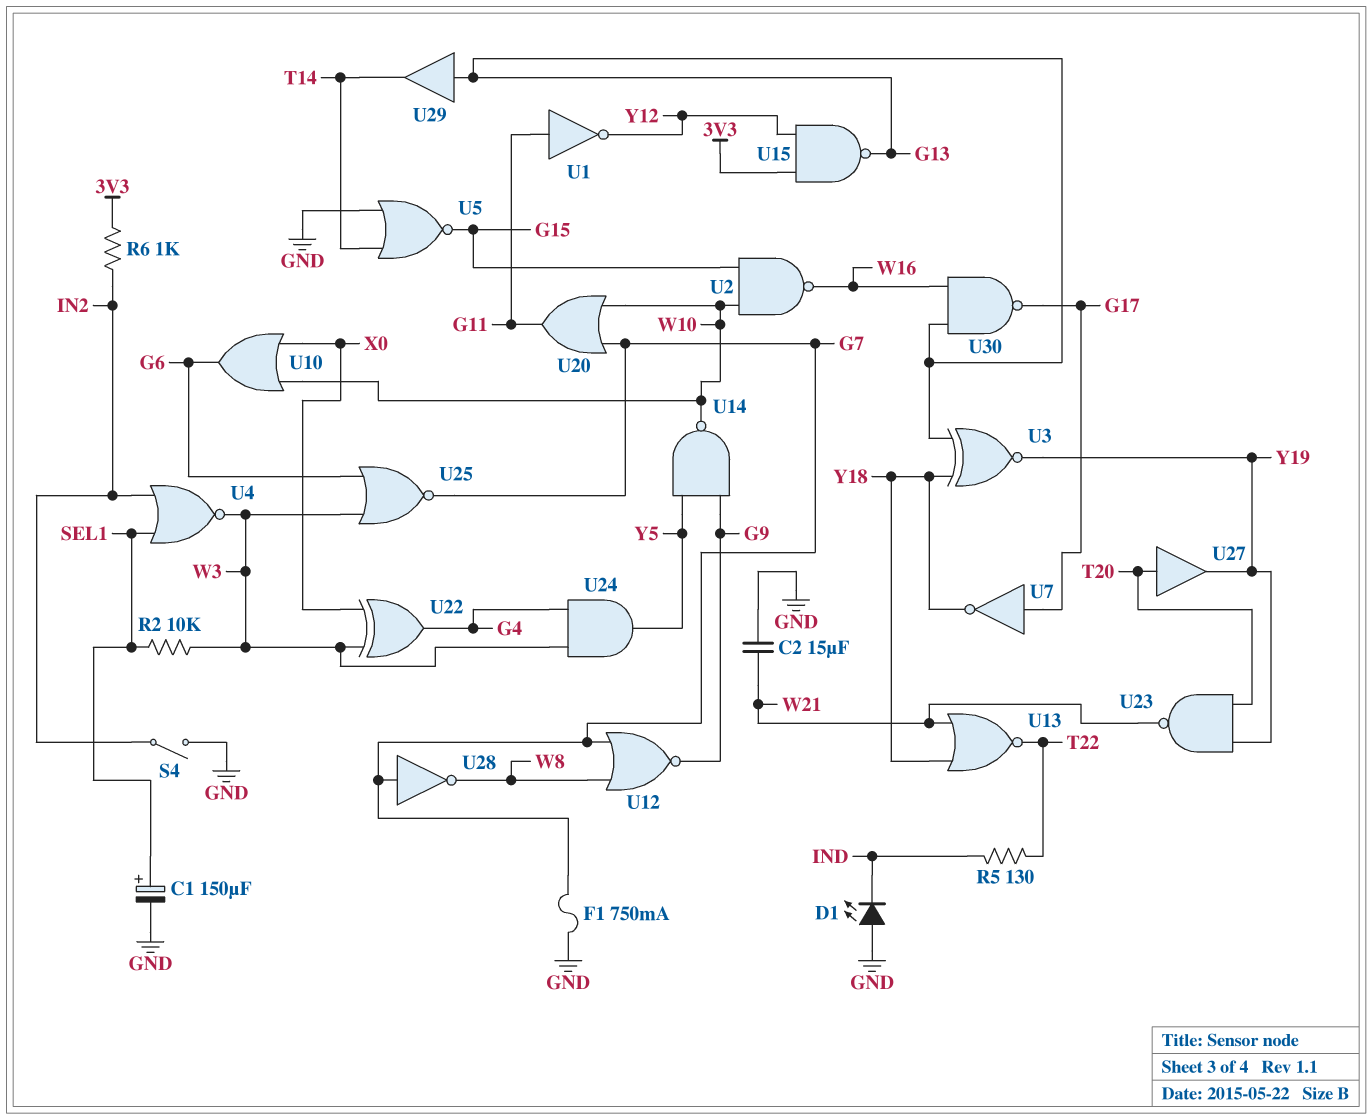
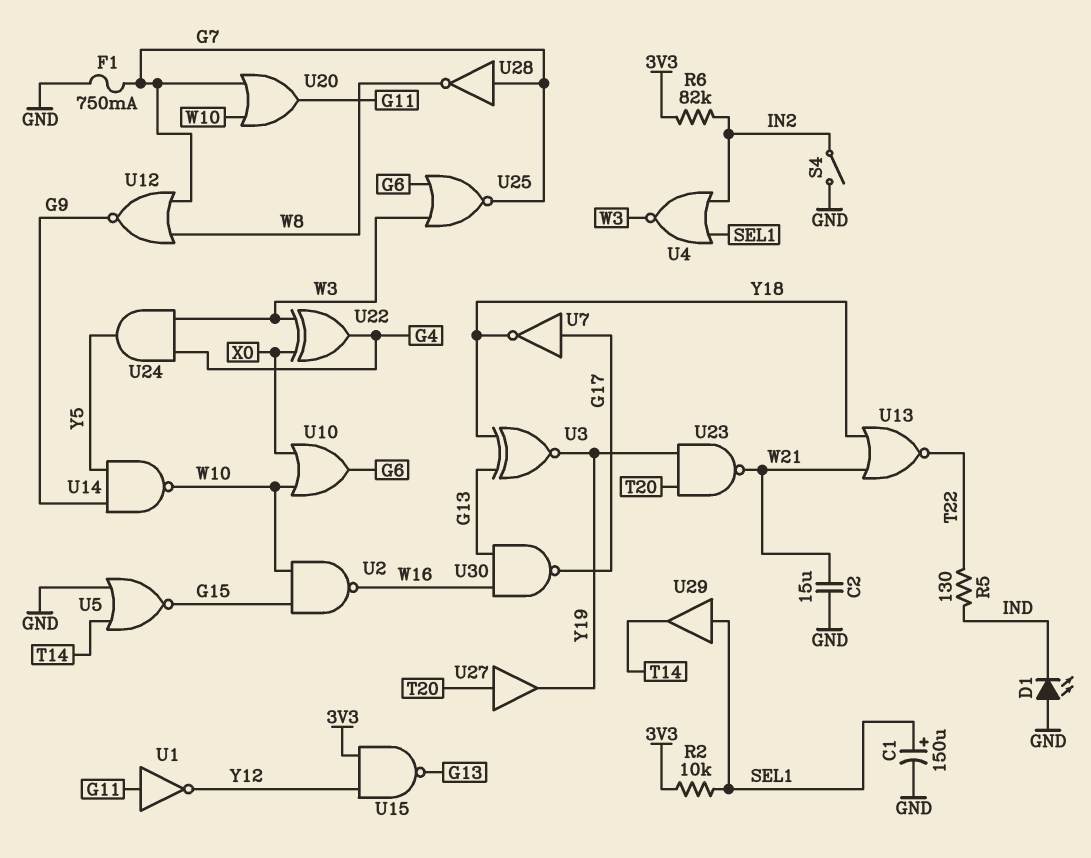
R2: 10k (SEL1, W3) -> 10k (3V3, SEL1)
R6: 1k (3V3, IN2) -> 82k (3V3, IN2)
U29: buffer (in G13, out T14) -> buffer (in SEL1, out T14)

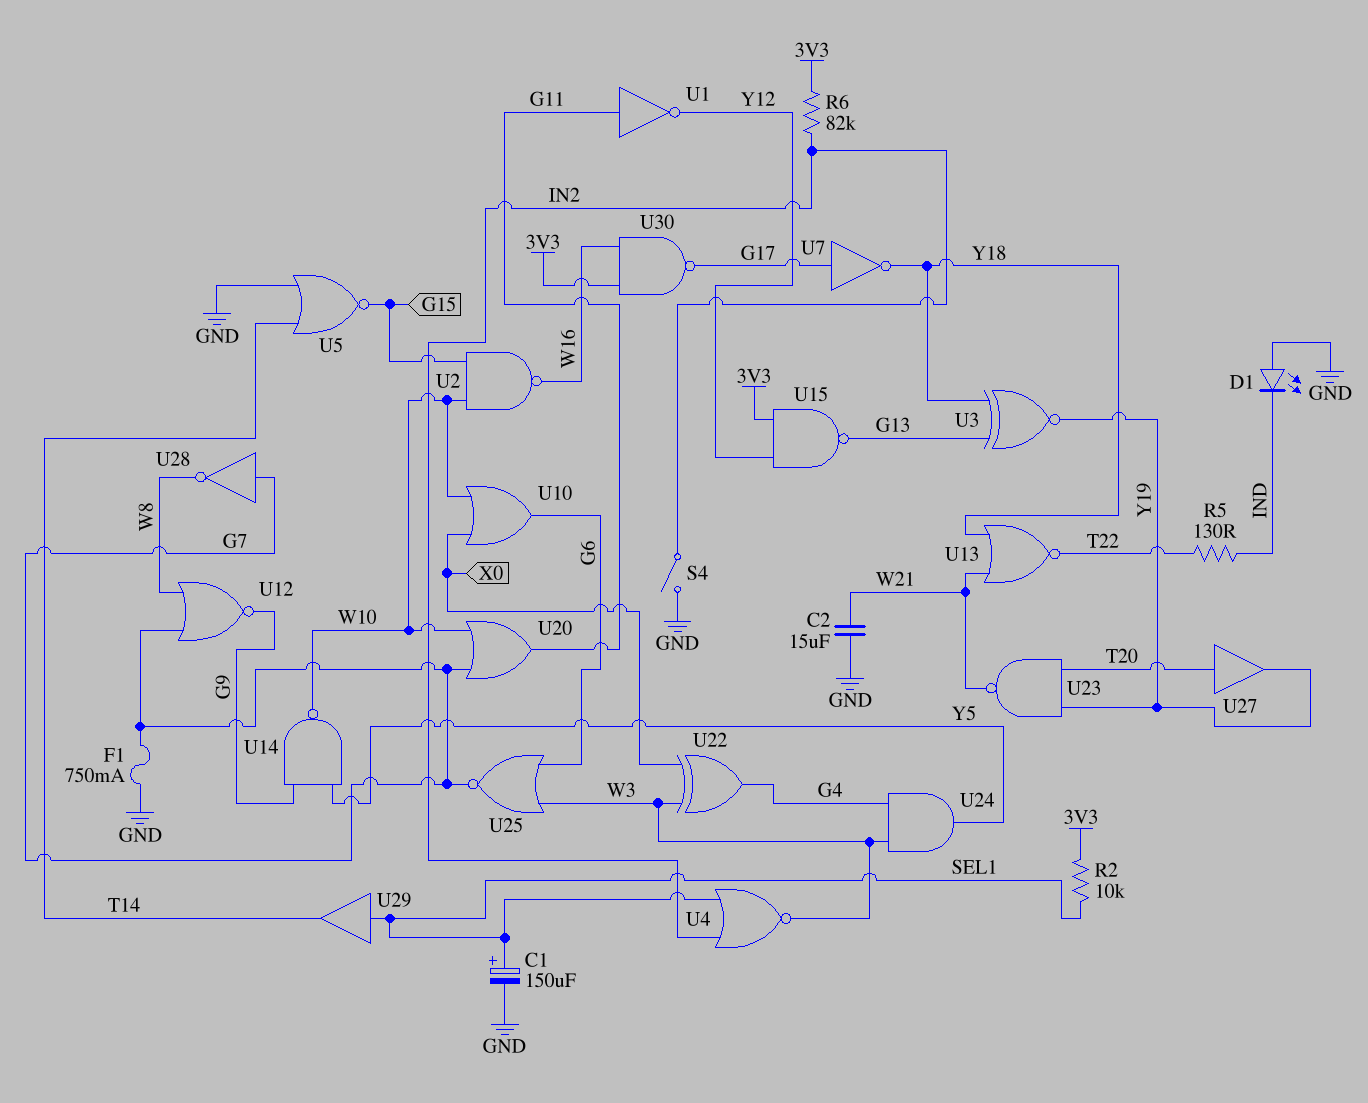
U30: NAND (in G13, in W16, out G17) -> NAND (in 3V3, in W16, out G17)

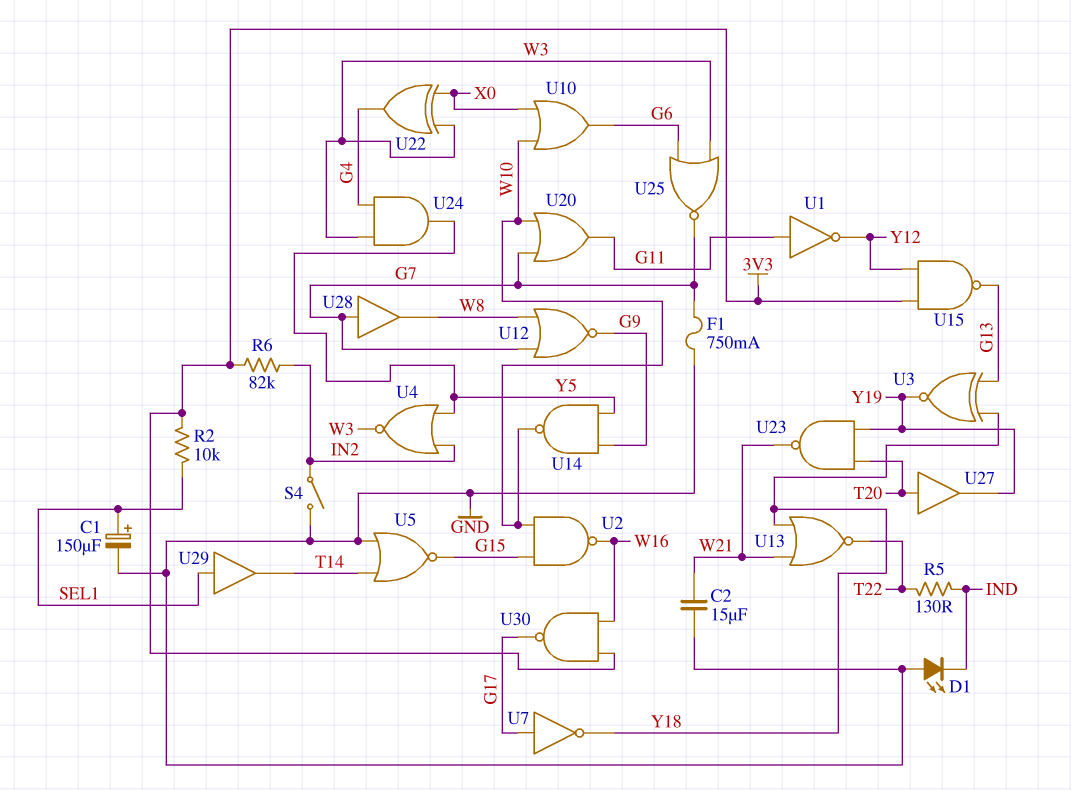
U4: NOR (in IN2, in SEL1, out W3) -> NOR (in IN2, in Y5, out W3)
U28: NOT (in G7, out W8) -> buffer (in G7, out W8)

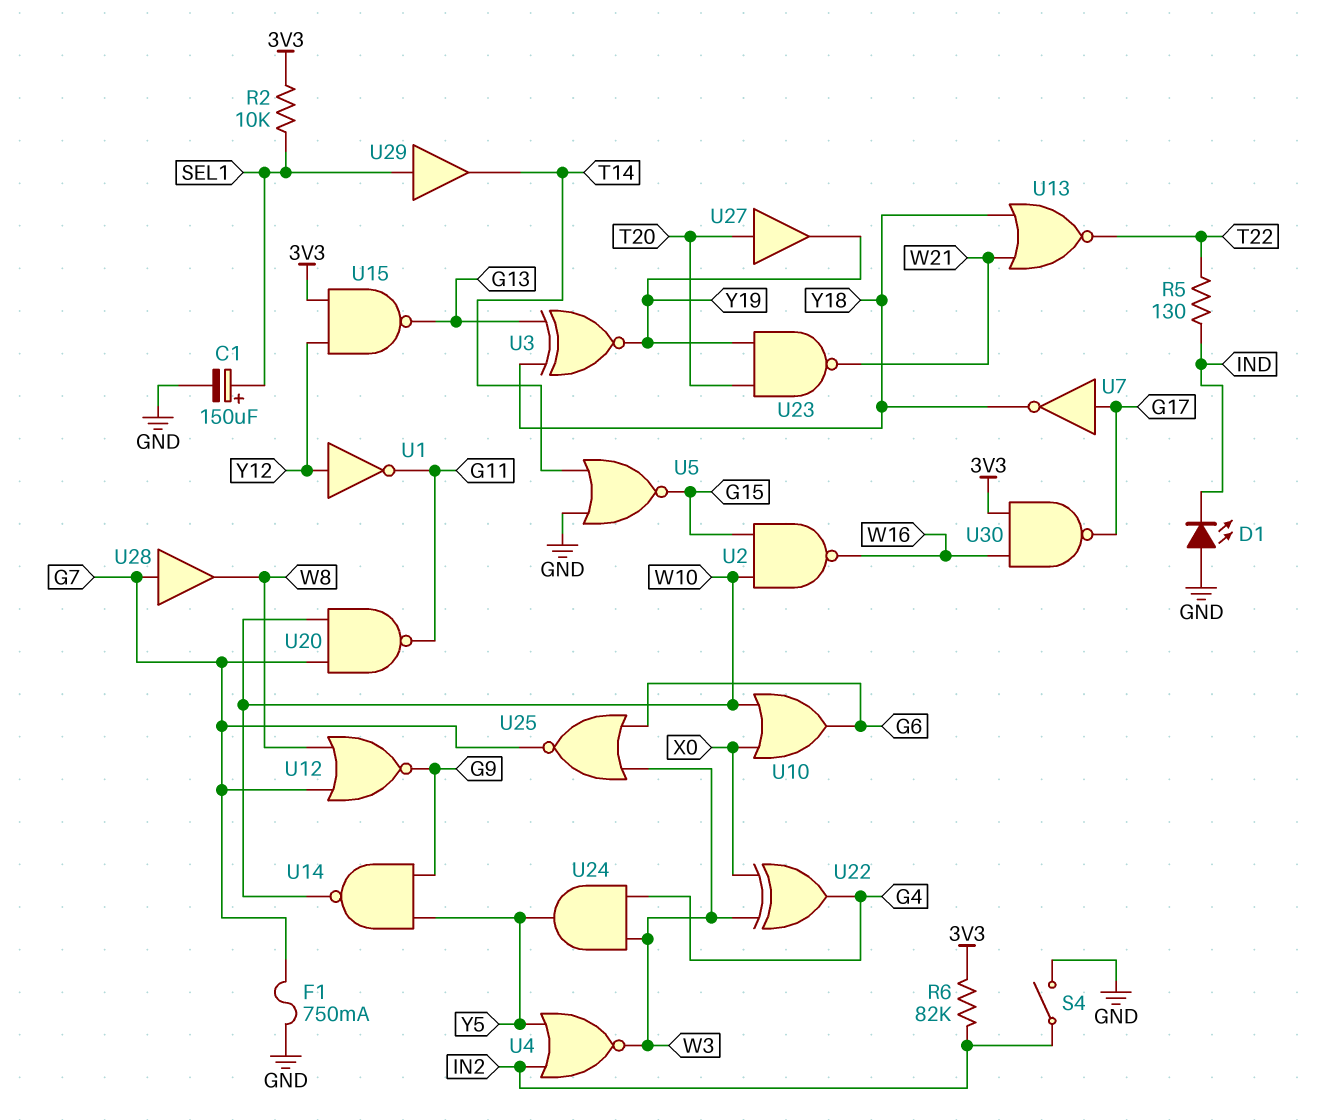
C2: 15uF (GND, W21) -> none
U1: NOT (in G11, out Y12) -> NOT (in Y12, out G11)
U20: OR (in G7, in W10, out G11) -> NAND (in G7, in W10, out G11)

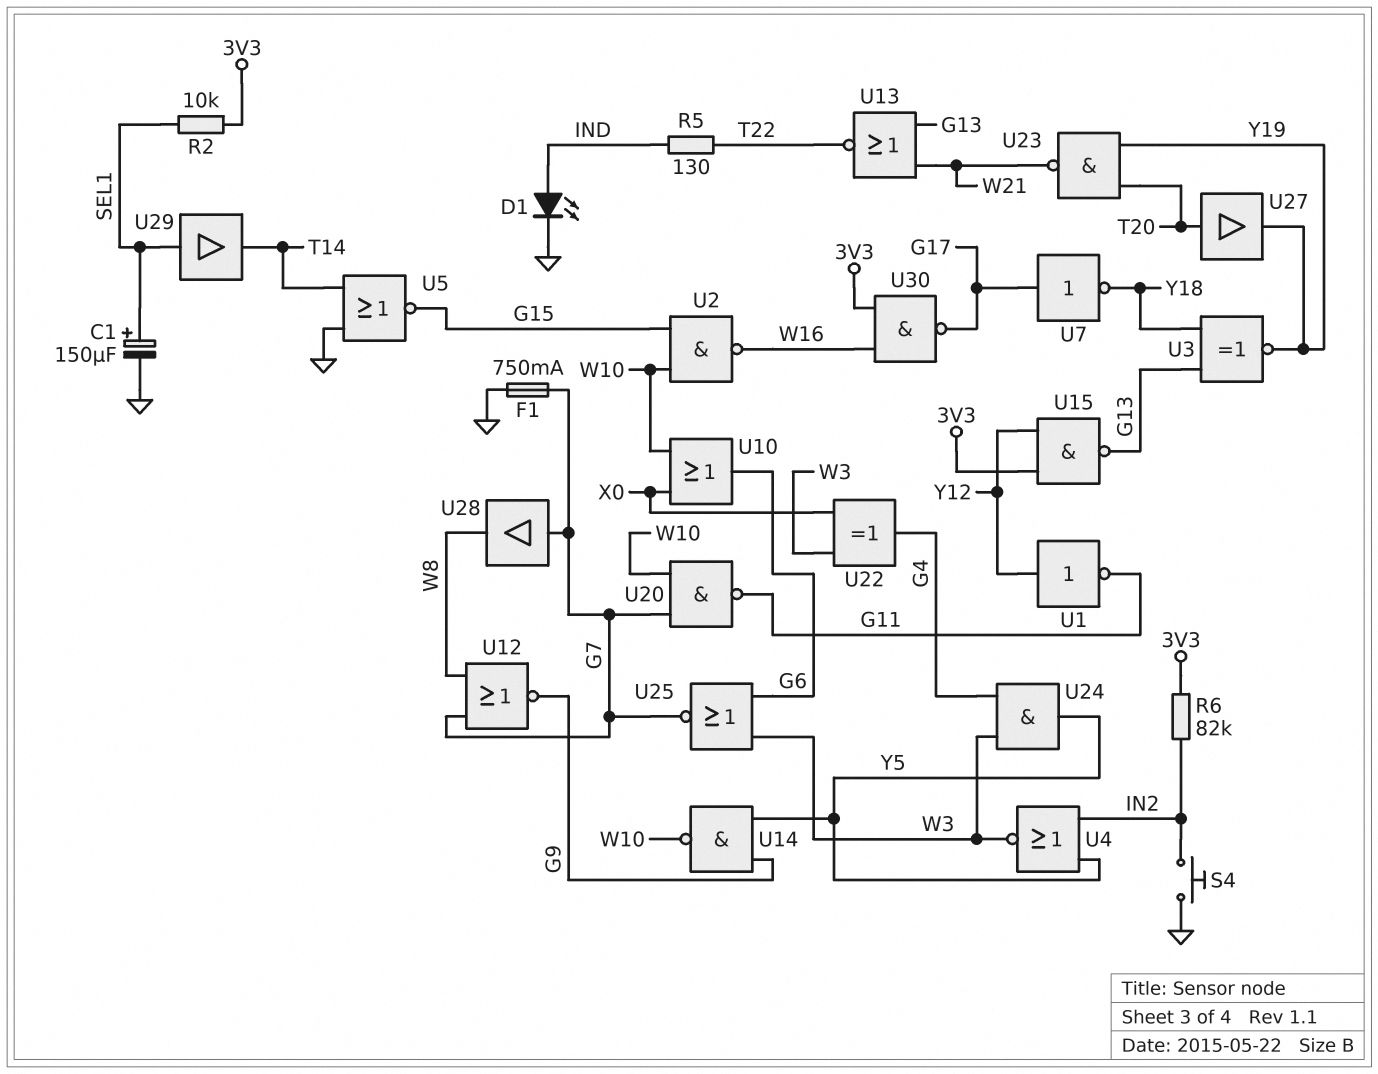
D1: LED (A GND, K IND) -> LED (A IND, K GND)
S4: switch (GND, IN2) -> button (GND, IN2)
U13: NOR (in W21, in Y18, out T22) -> NOR (in G13, in W21, out T22)

